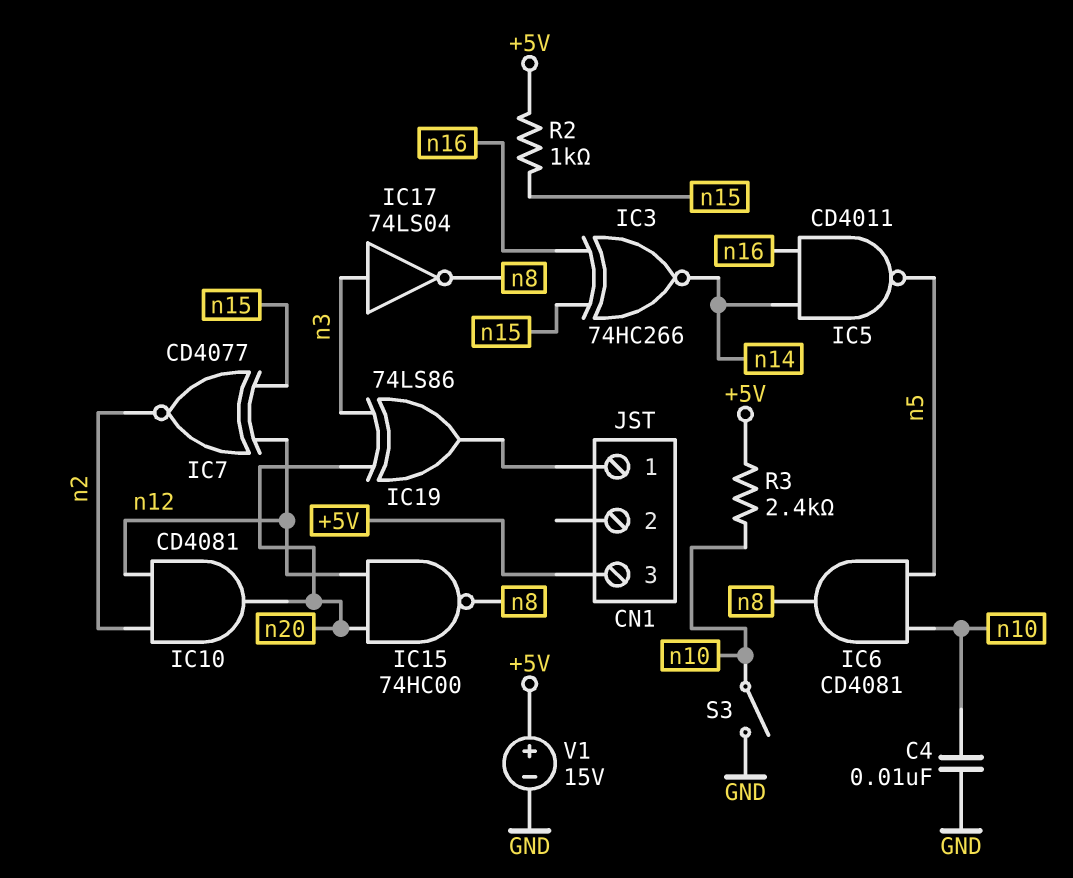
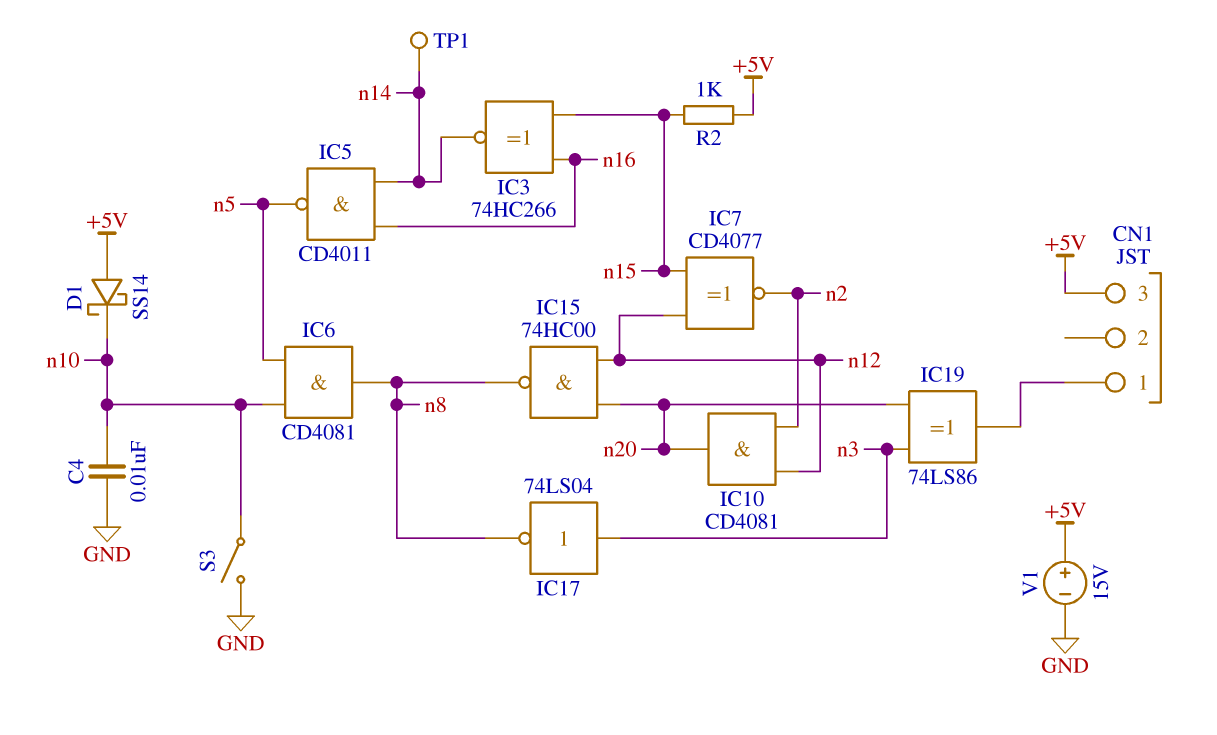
D1: none -> schottky SS14 (A +5V, K n10)
R3: 2.4k (+5V, n10) -> none
TP1: none -> test point (n14)

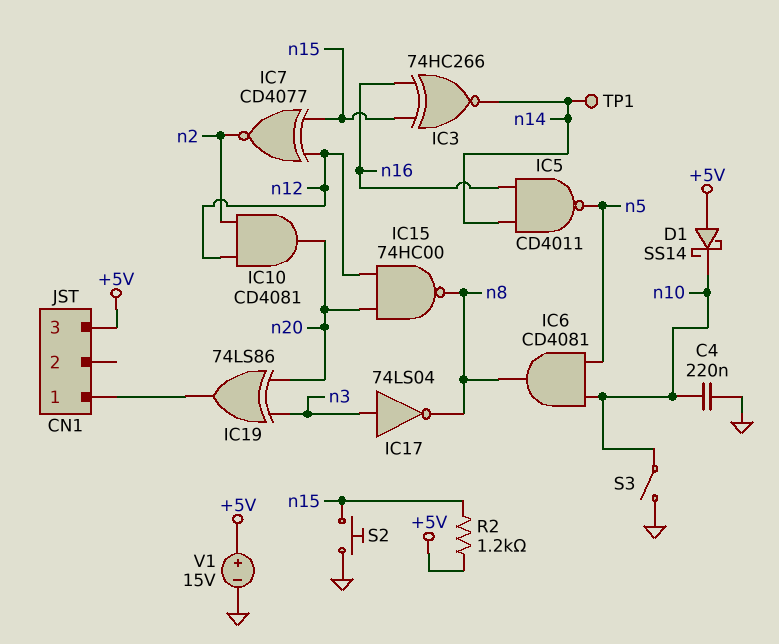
C4: 10nF (GND, n10) -> 220nF (GND, n10)
R2: 1k (+5V, n15) -> 1.2k (+5V, n15)
S2: none -> button (GND, n15)

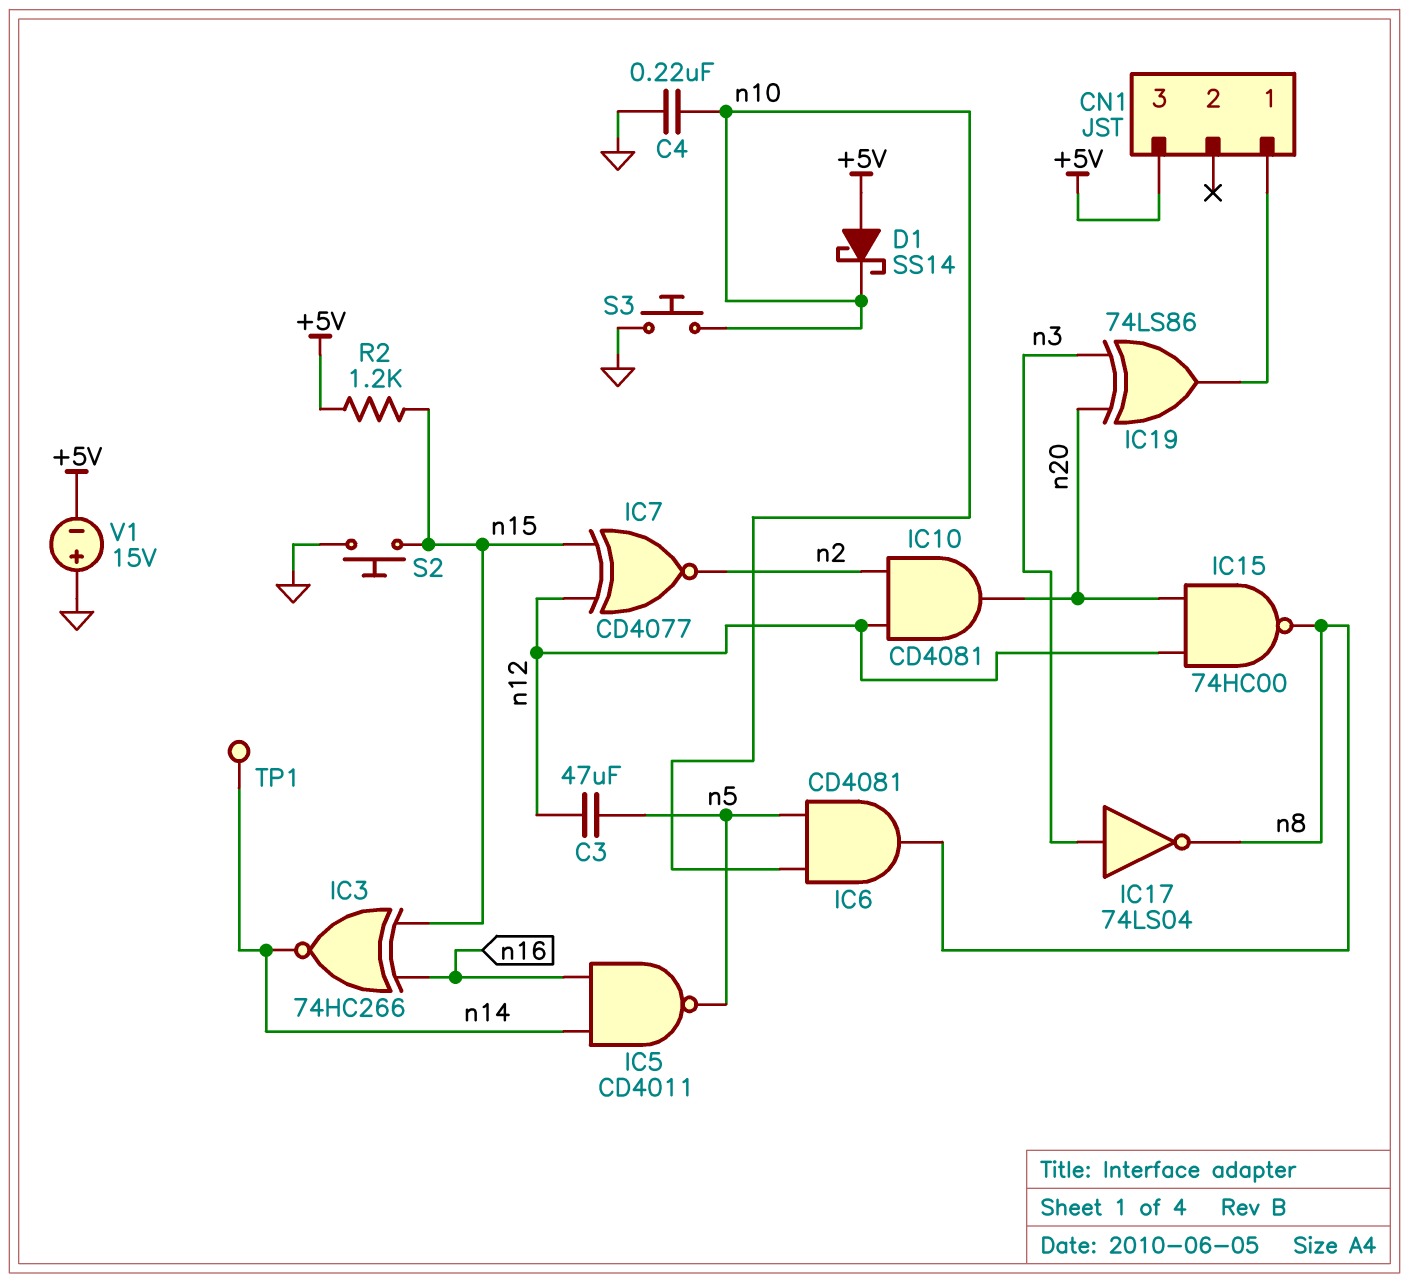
C3: none -> 47uF (n5, n12)
S3: switch (GND, n10) -> button (GND, n10)
V1: 15V (plus +5V, minus GND) -> 15V (plus GND, minus +5V)

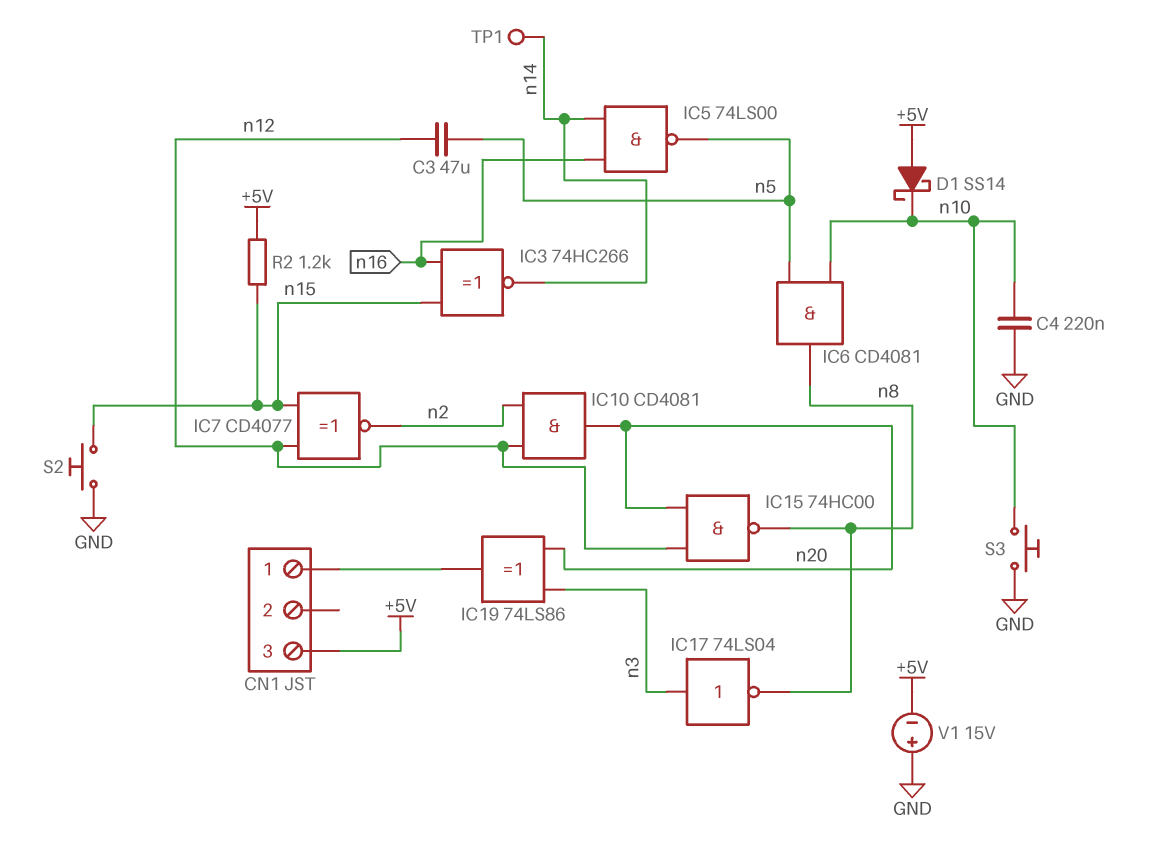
IC5: NAND CD4011 (in n14, in n16, out n5) -> NAND 74LS00 (in n14, in n16, out n5)

